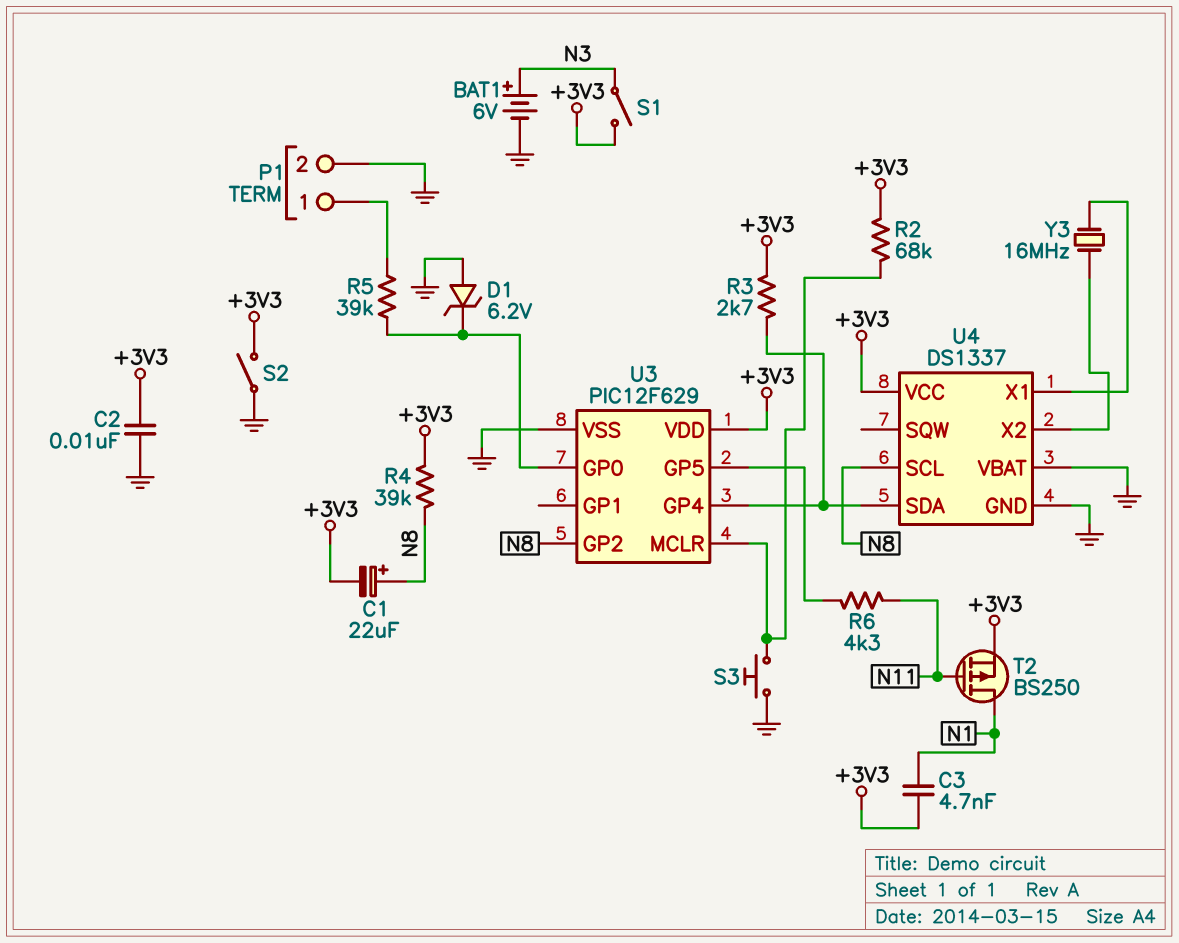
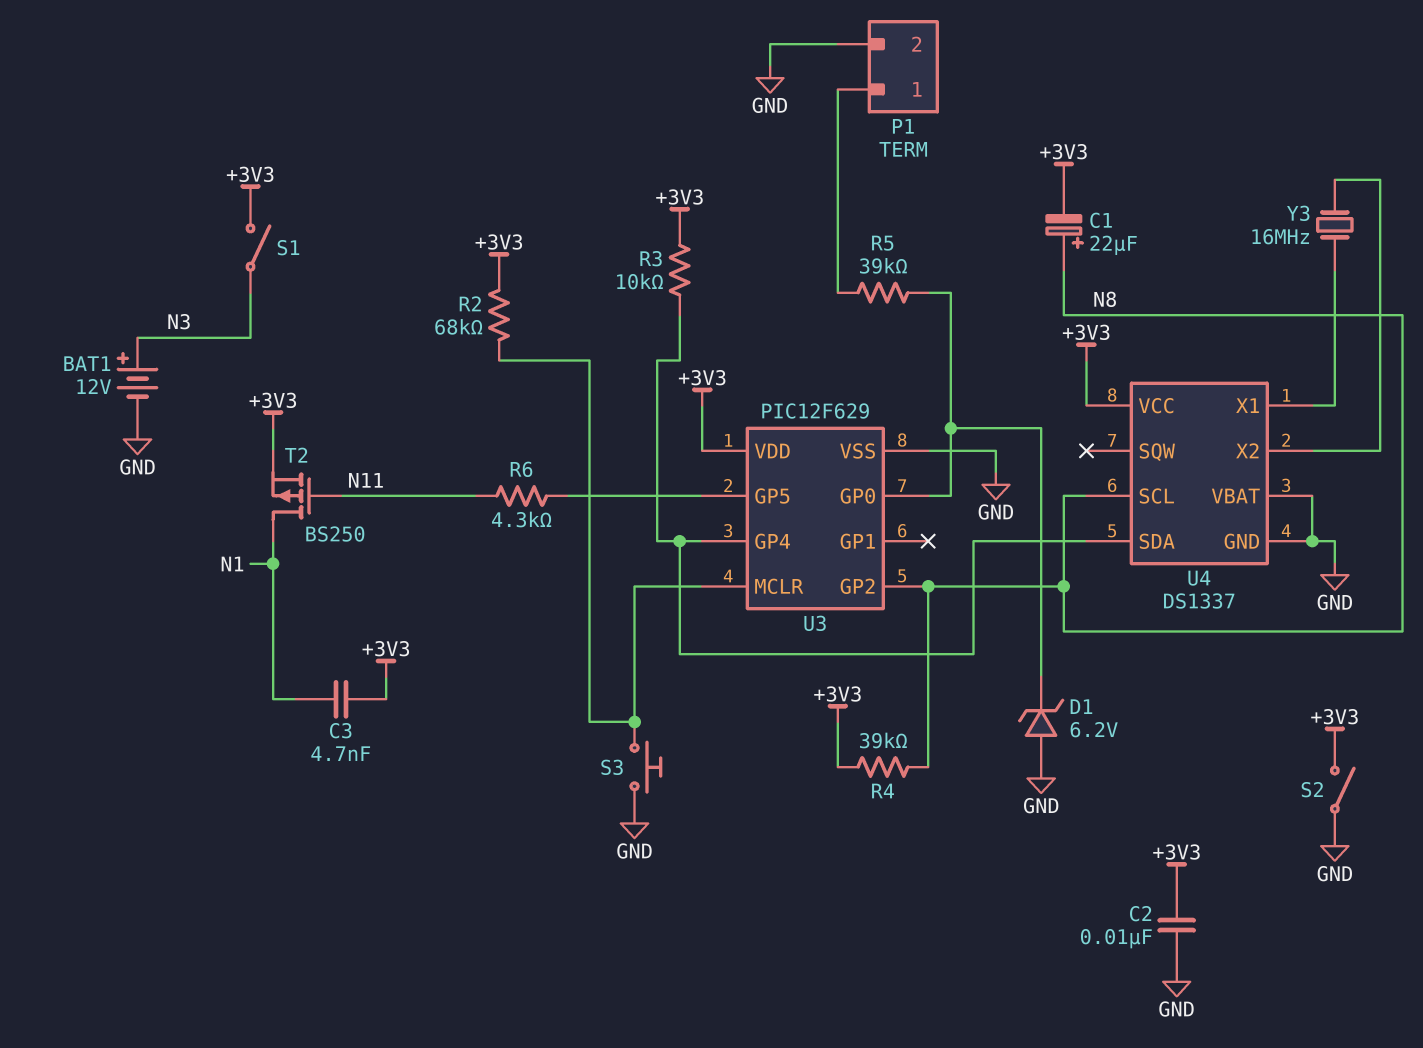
BAT1: 6V (plus N3, minus GND) -> 12V (plus N3, minus GND)
R3: 2.7k (+3V3, U3/GP4) -> 10k (+3V3, U3/GP4)

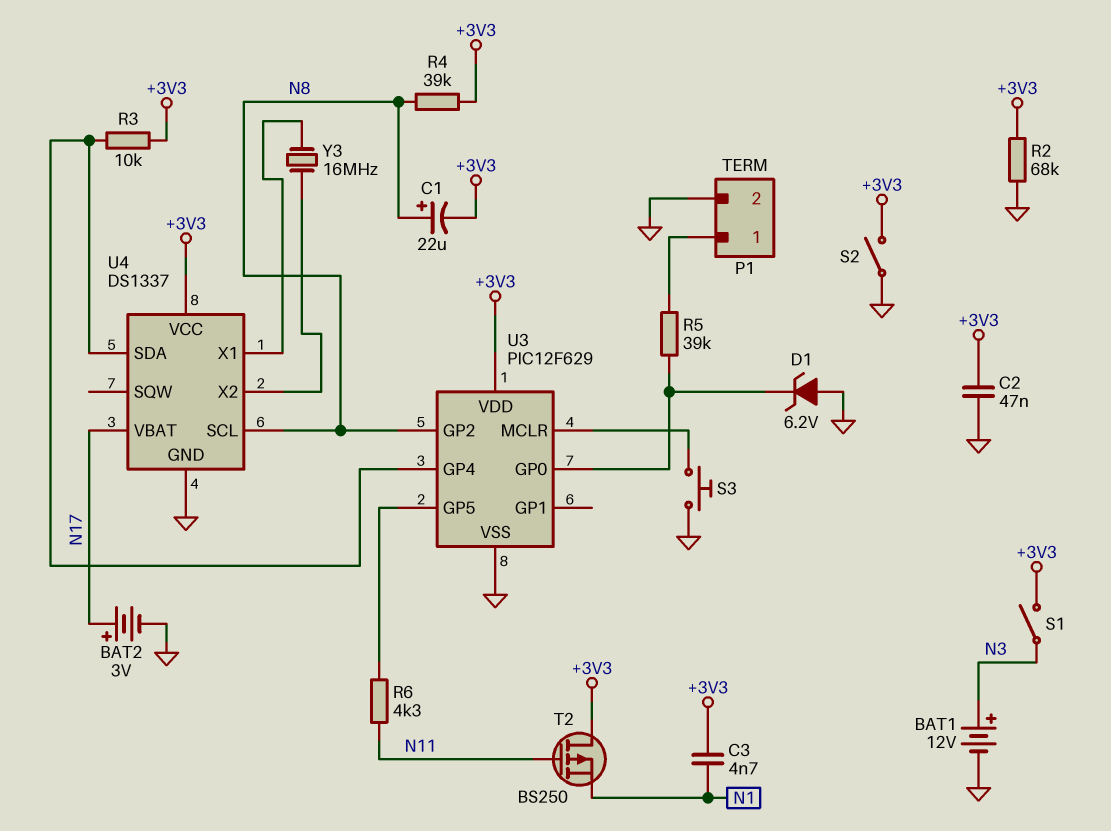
BAT2: none -> 3V (plus N17, minus GND)
C2: 10nF (+3V3, GND) -> 47nF (+3V3, GND)
R2: 68k (+3V3, U3/MCLR) -> 68k (+3V3, GND)
T2: PMOS BS250 (G N11, D N1, S +3V3) -> PMOS BS250 (G N11, D +3V3, S N1)
U4 pin VBAT: GND -> N17

